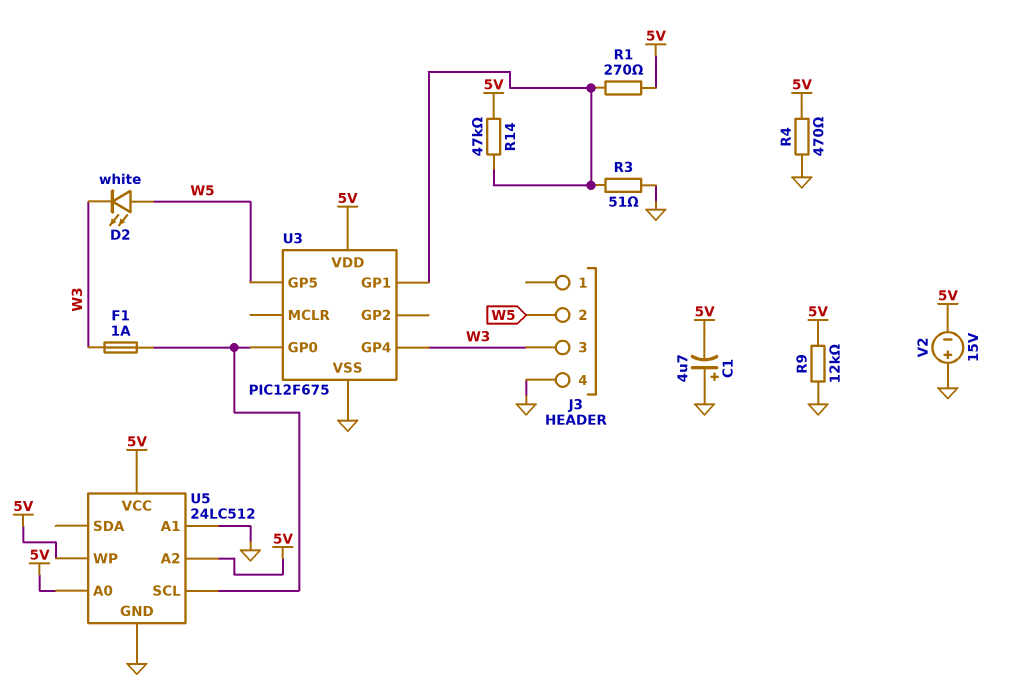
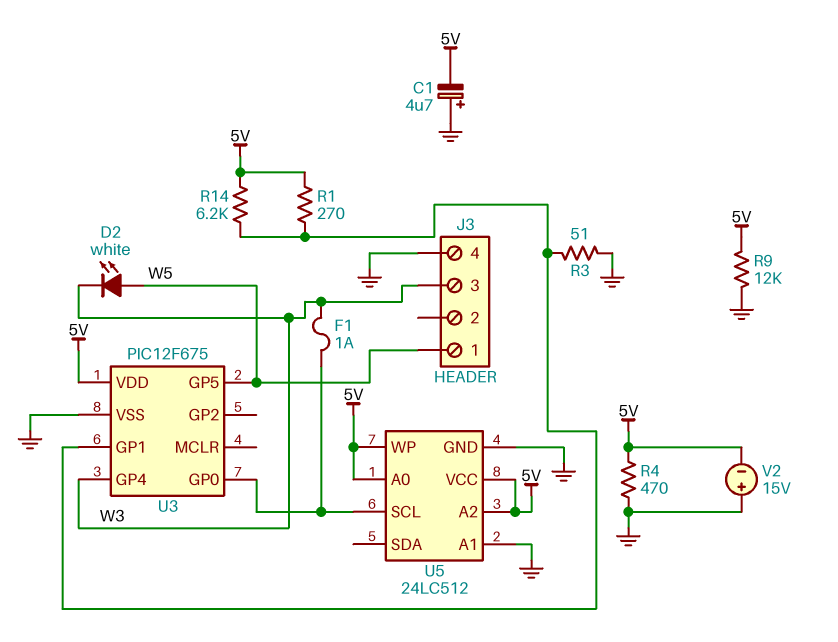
J3 pin 1: none -> W5
J3 pin 2: W5 -> none
R14: 47k (5V, U3/GP1) -> 6.2k (5V, U3/GP1)

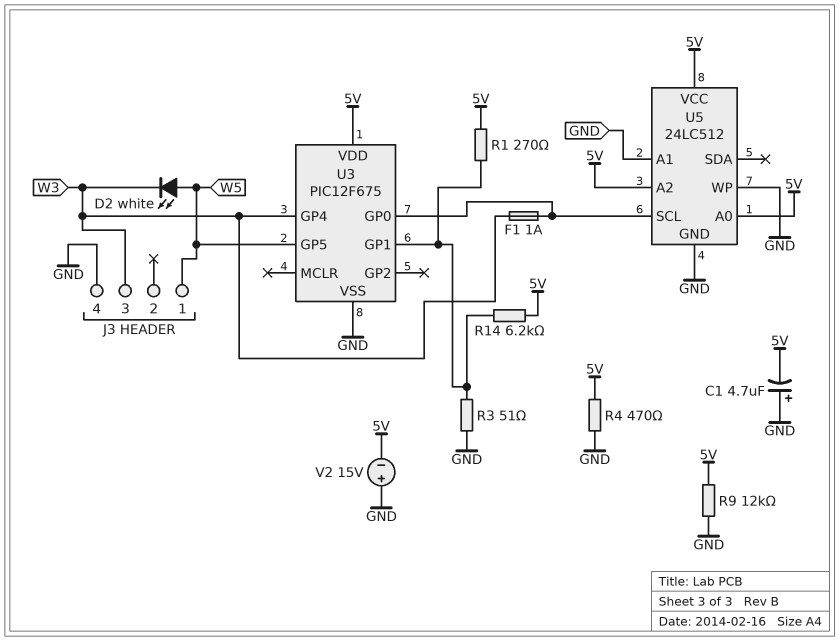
U5 pin WP: 5V -> GND

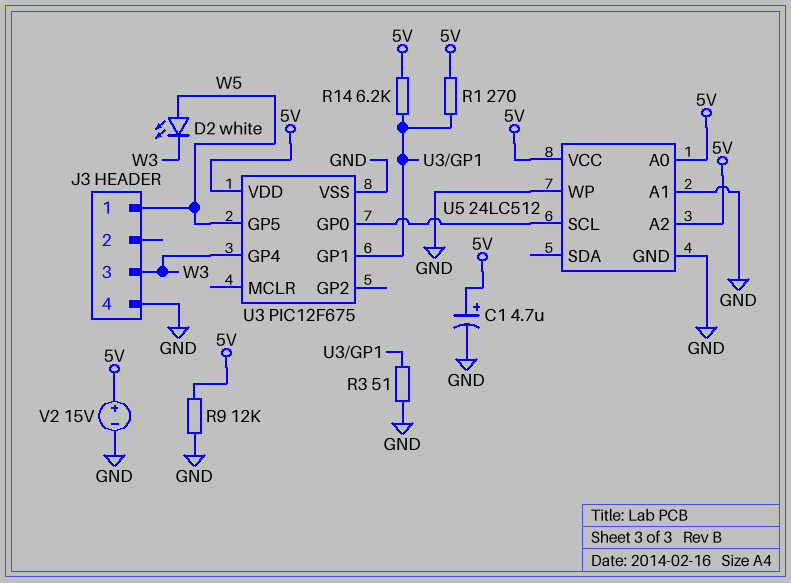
C1: 4.7uF (plus GND, minus 5V) -> 4.7uF (plus 5V, minus GND)
F1: 1A (U3/GP0, W3) -> none
R4: 470 (5V, GND) -> none
V2: 15V (plus GND, minus 5V) -> 15V (plus 5V, minus GND)

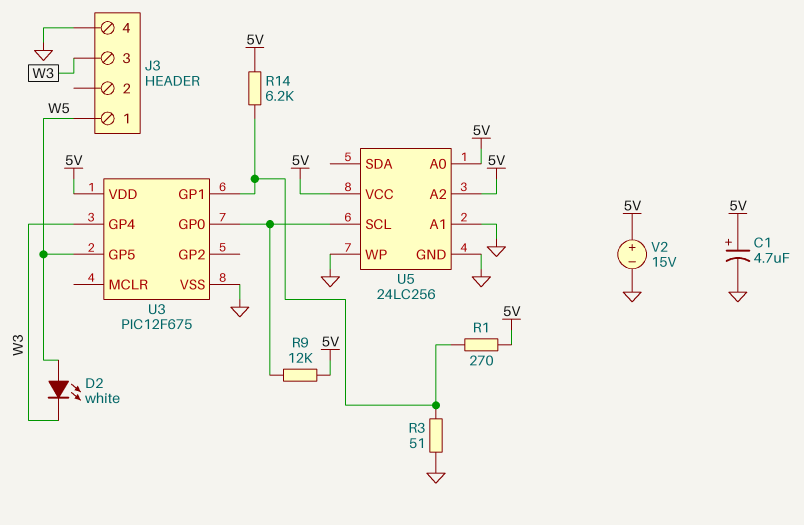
R9: 12k (5V, GND) -> 12k (5V, U3/GP0)
U5: 24LC512 -> 24LC256

